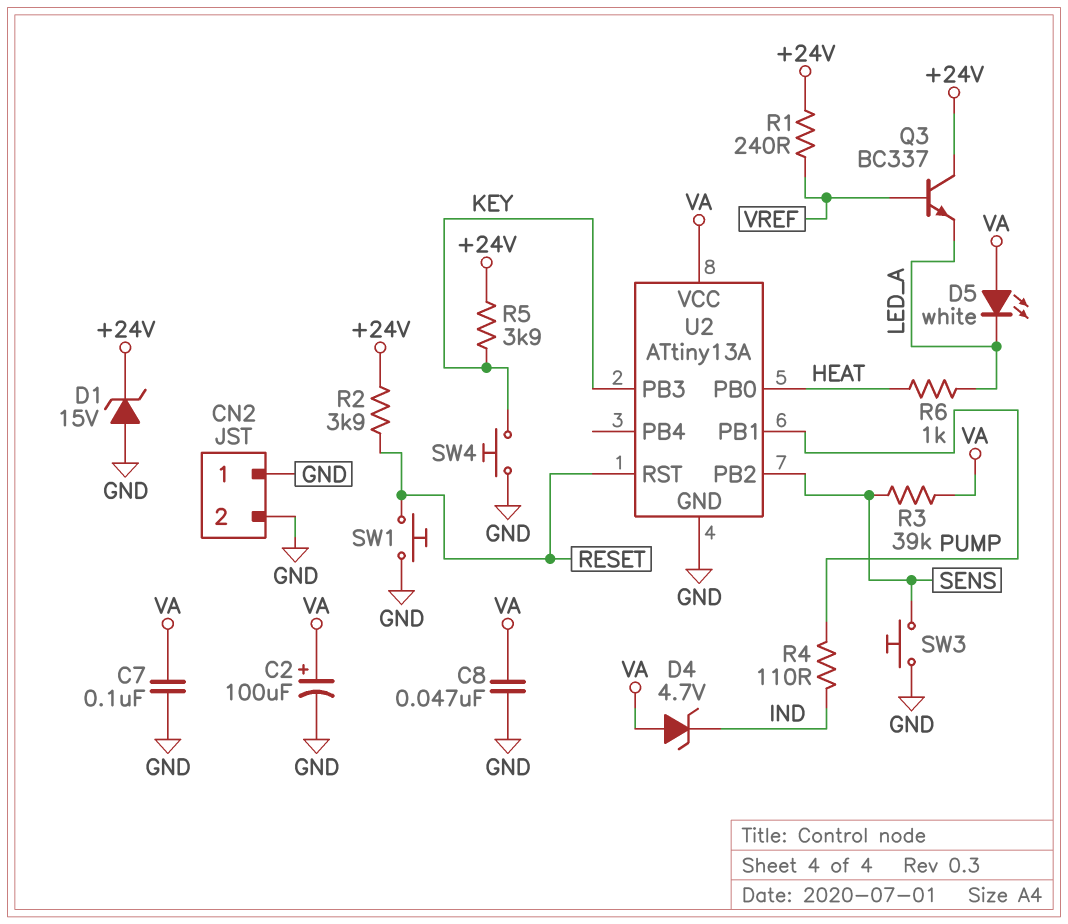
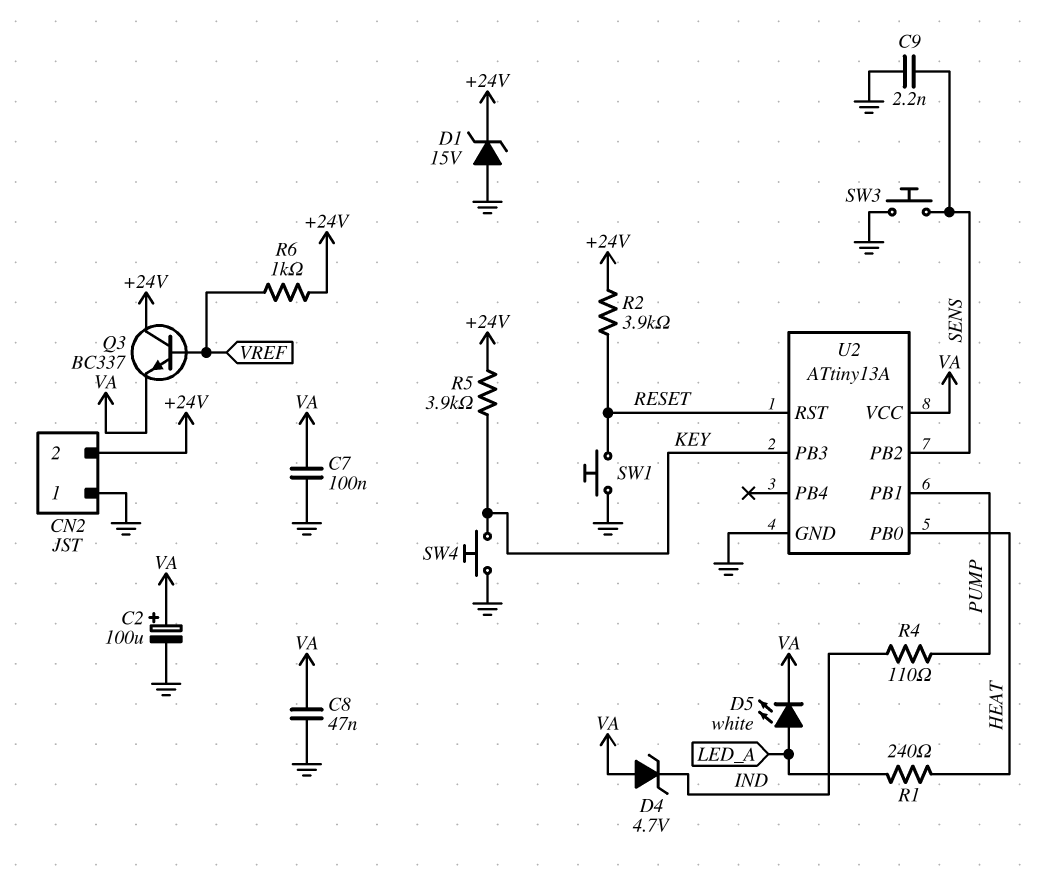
C9: none -> 2.2nF (GND, SENS)
CN2 pin 2: GND -> +24V
D5: LED white (A VA, K LED_A) -> LED white (A LED_A, K VA)
Q3: NPN BC337 (B VREF, C +24V, E LED_A) -> NPN BC337 (B VREF, C +24V, E VA)
R1: 240 (+24V, VREF) -> 240 (HEAT, LED_A)
R3: 39k (SENS, VA) -> none
R6: 1k (HEAT, LED_A) -> 1k (+24V, VREF)

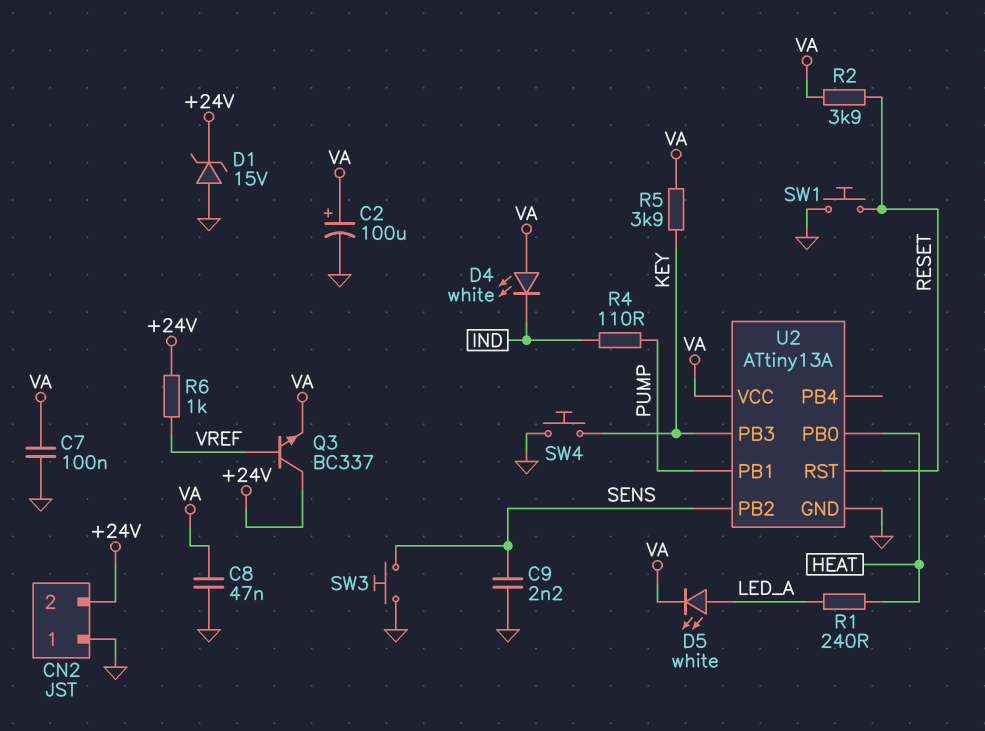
D4: zener 4.7V (A VA, K IND) -> LED white (A VA, K IND)
R2: 3.9k (+24V, RESET) -> 3.9k (RESET, VA)
R5: 3.9k (+24V, KEY) -> 3.9k (KEY, VA)

